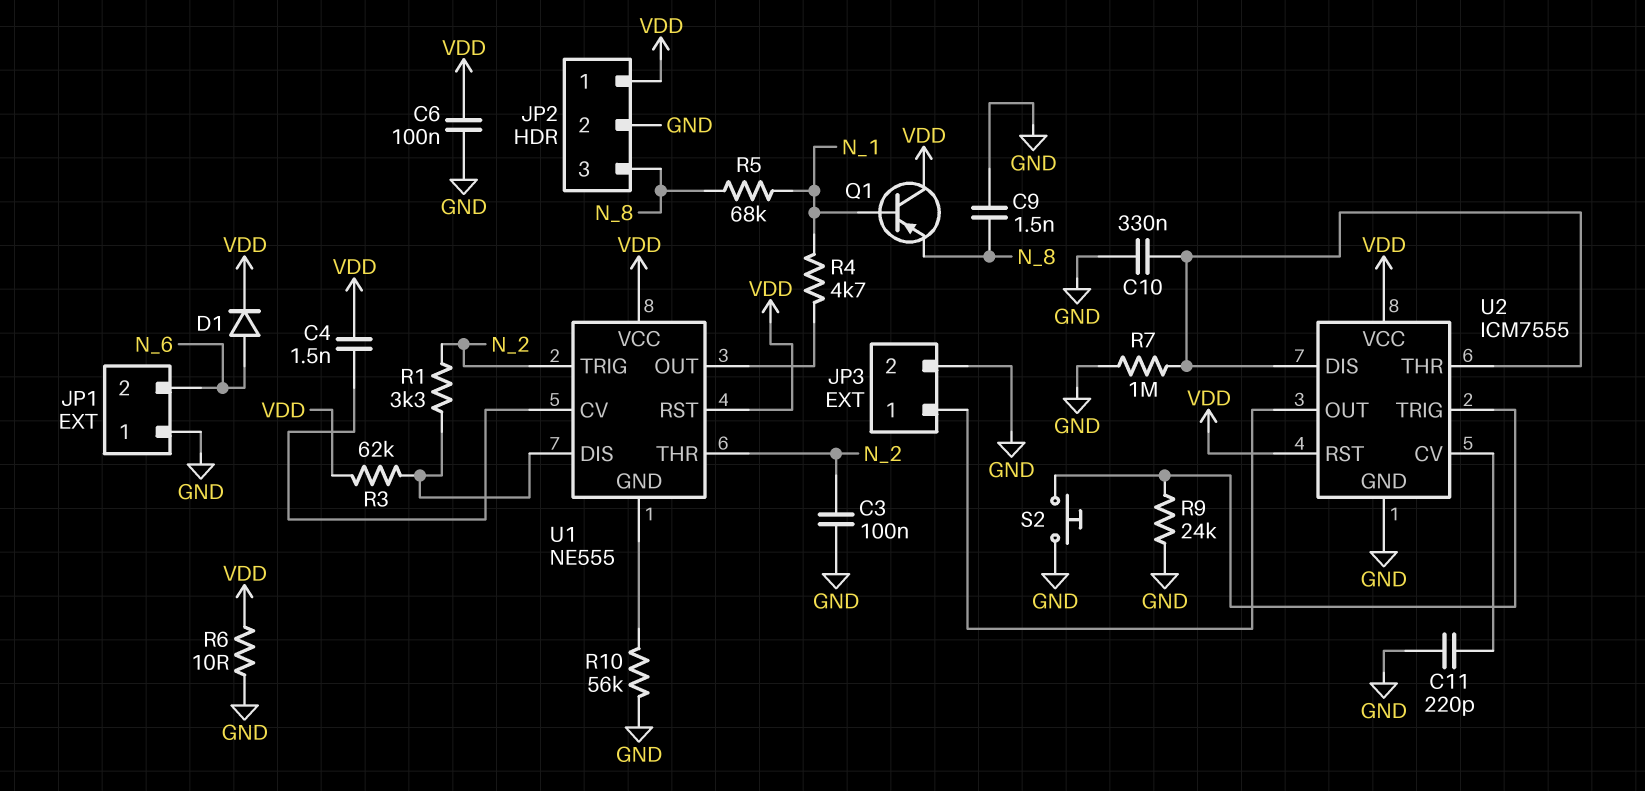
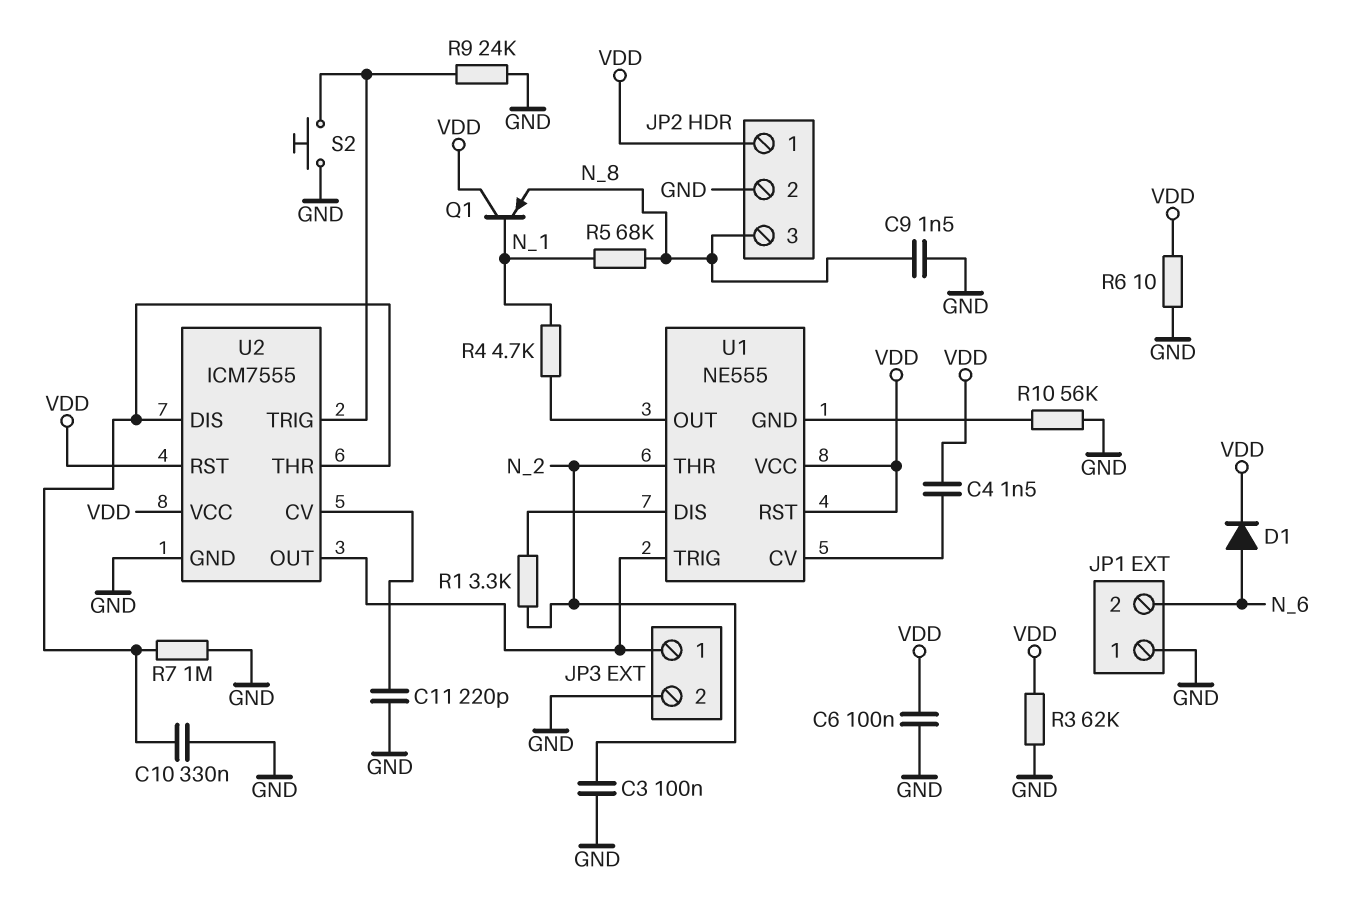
R3: 62k (U1/DIS, VDD) -> 62k (GND, VDD)
U1 pin TRIG: N_2 -> JP3/1

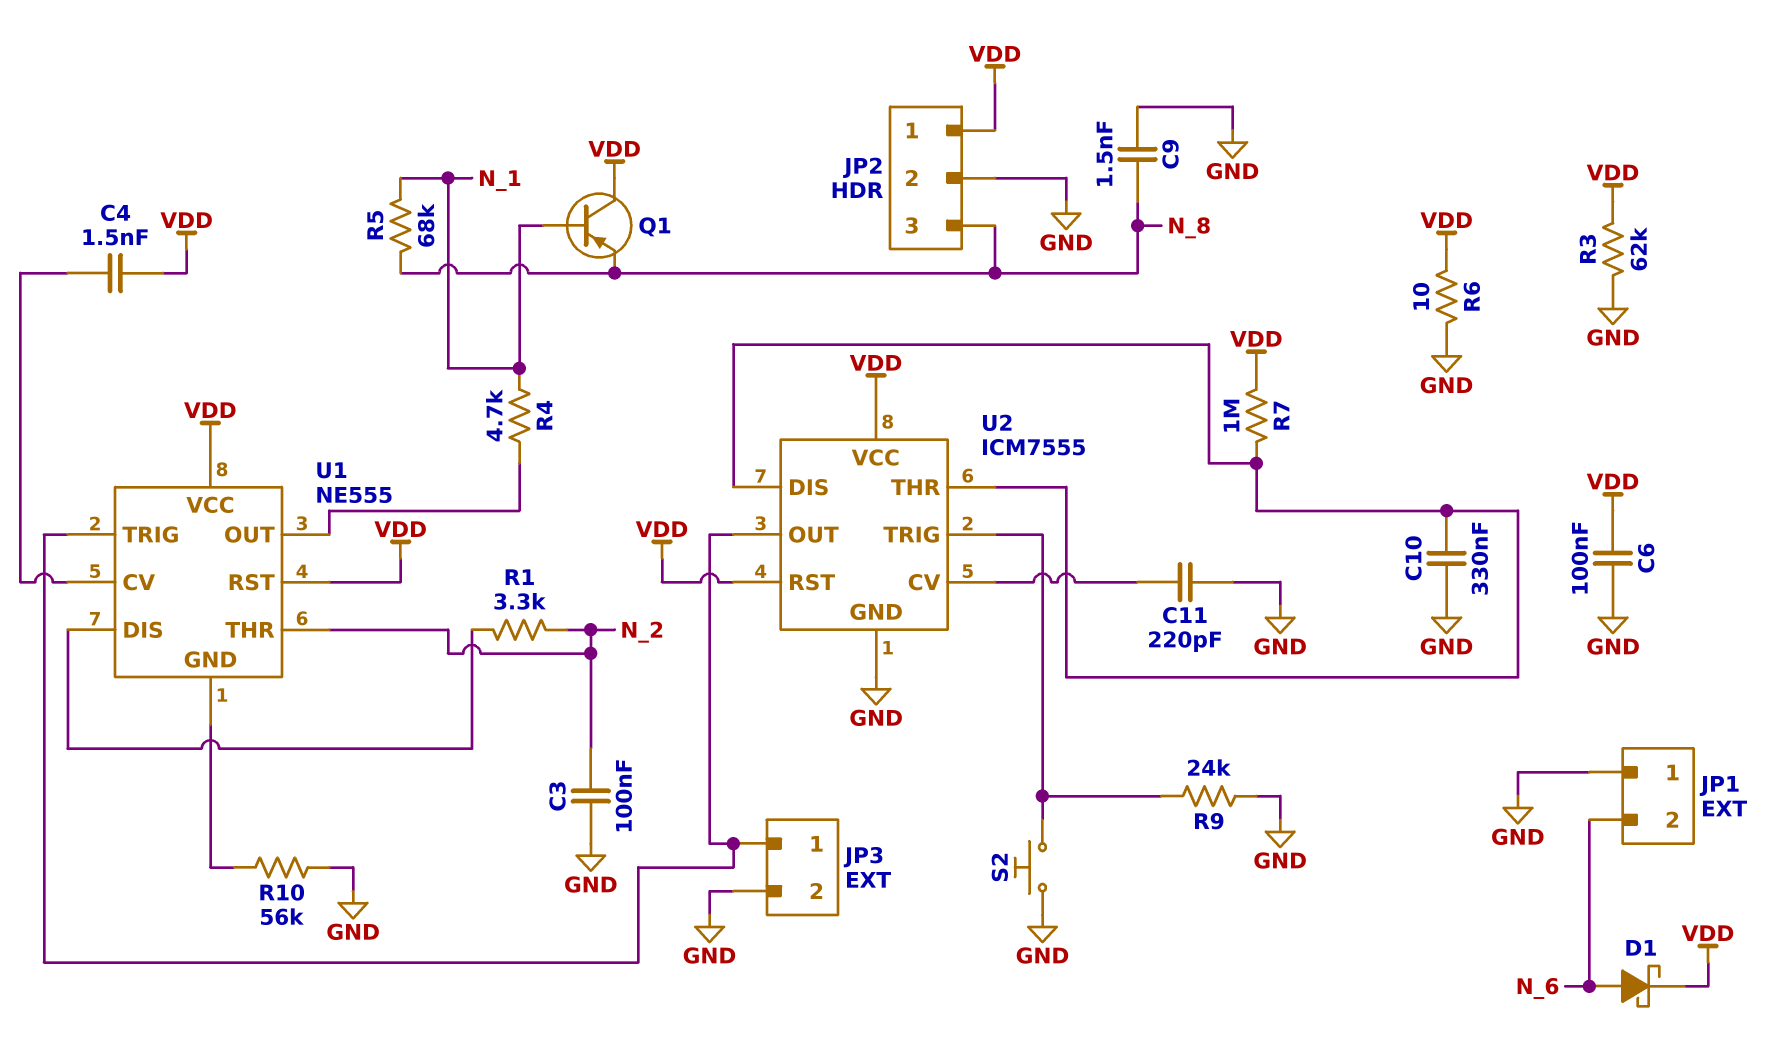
D1: diode (A N_6, K VDD) -> schottky (A N_6, K VDD)
R7: 1M (GND, U2/DIS) -> 1M (U2/DIS, VDD)

